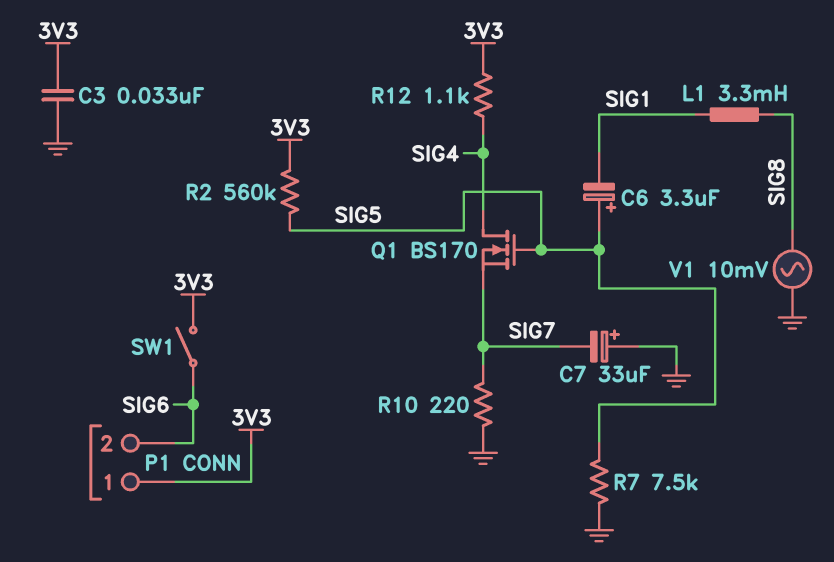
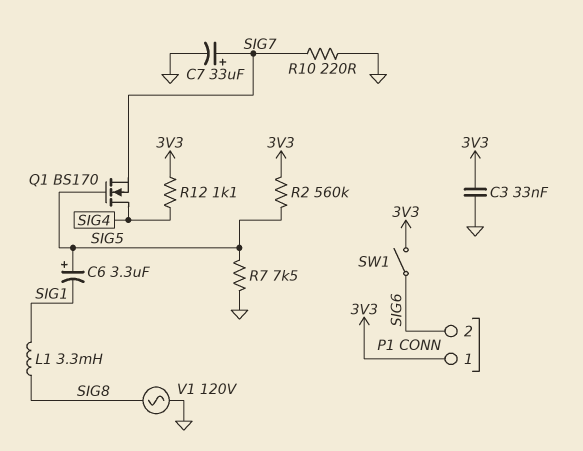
C7: 33uF (plus GND, minus SIG7) -> 33uF (plus SIG7, minus GND)
V1: AC 10mV (GND, SIG8) -> AC 120V (GND, SIG8)

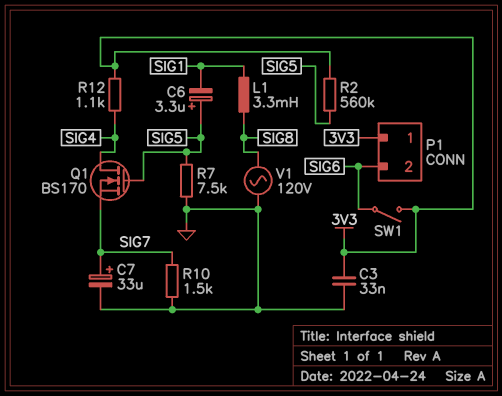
R10: 220 (GND, SIG7) -> 1.5k (GND, SIG7)

